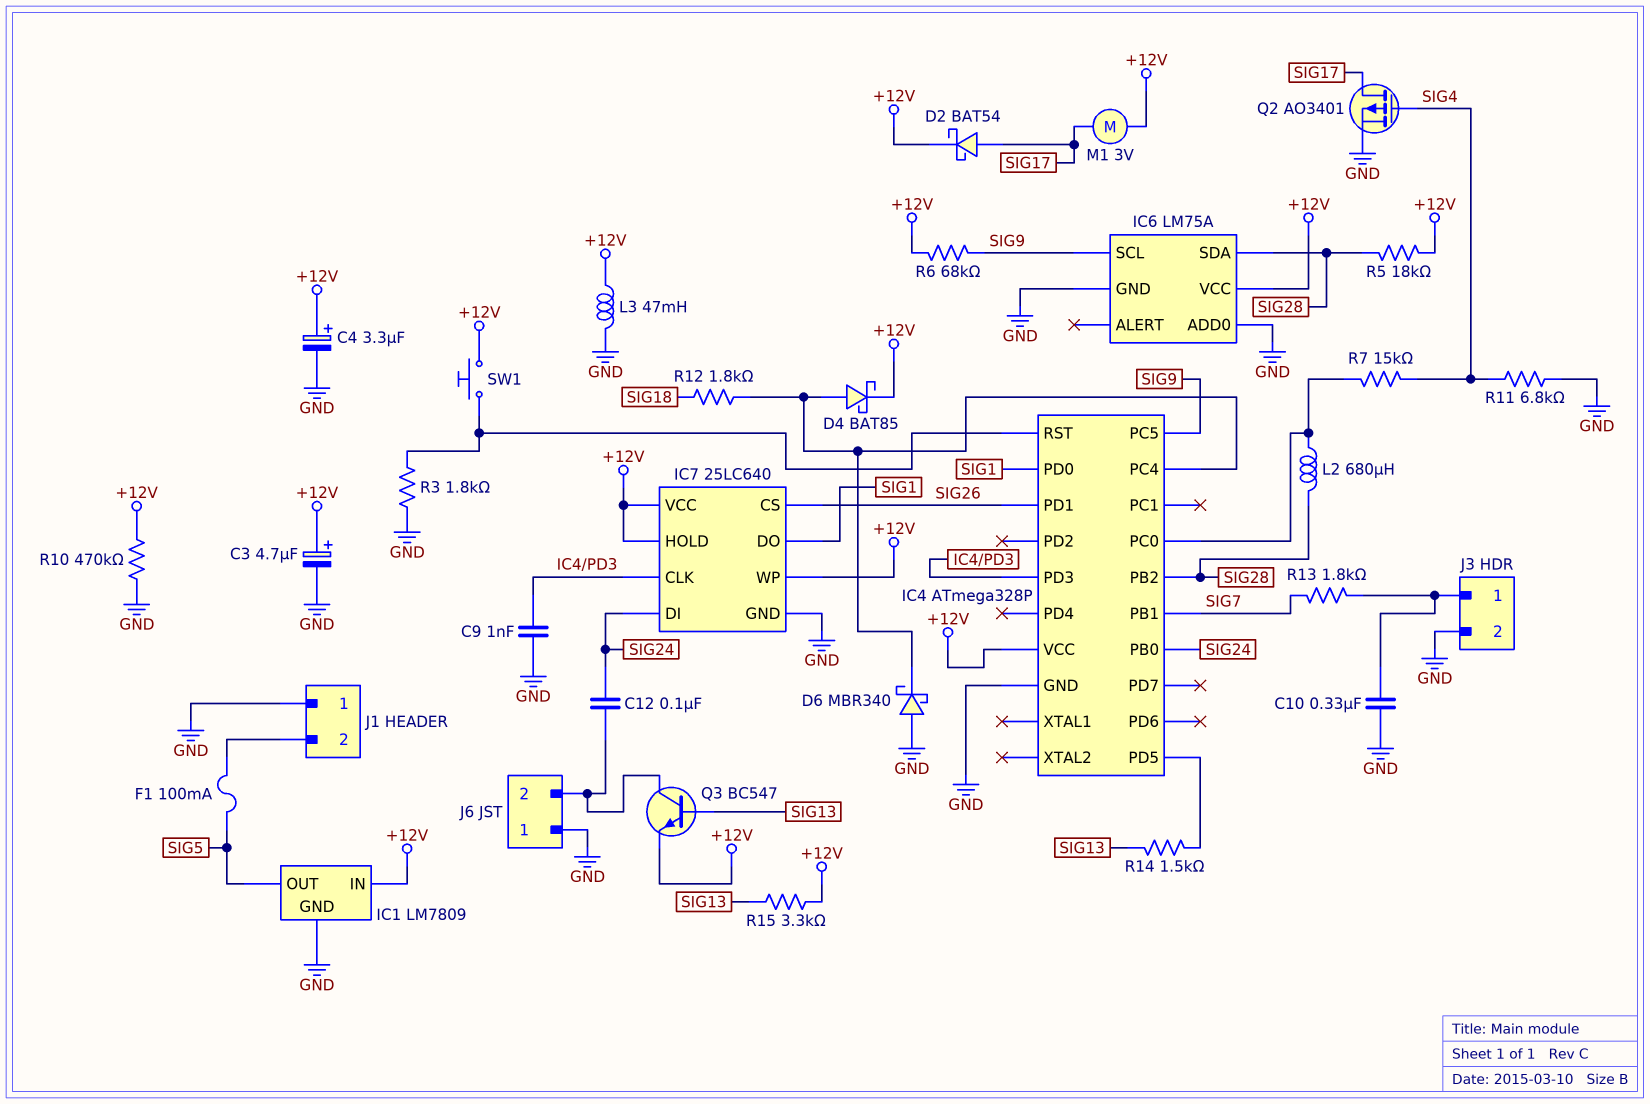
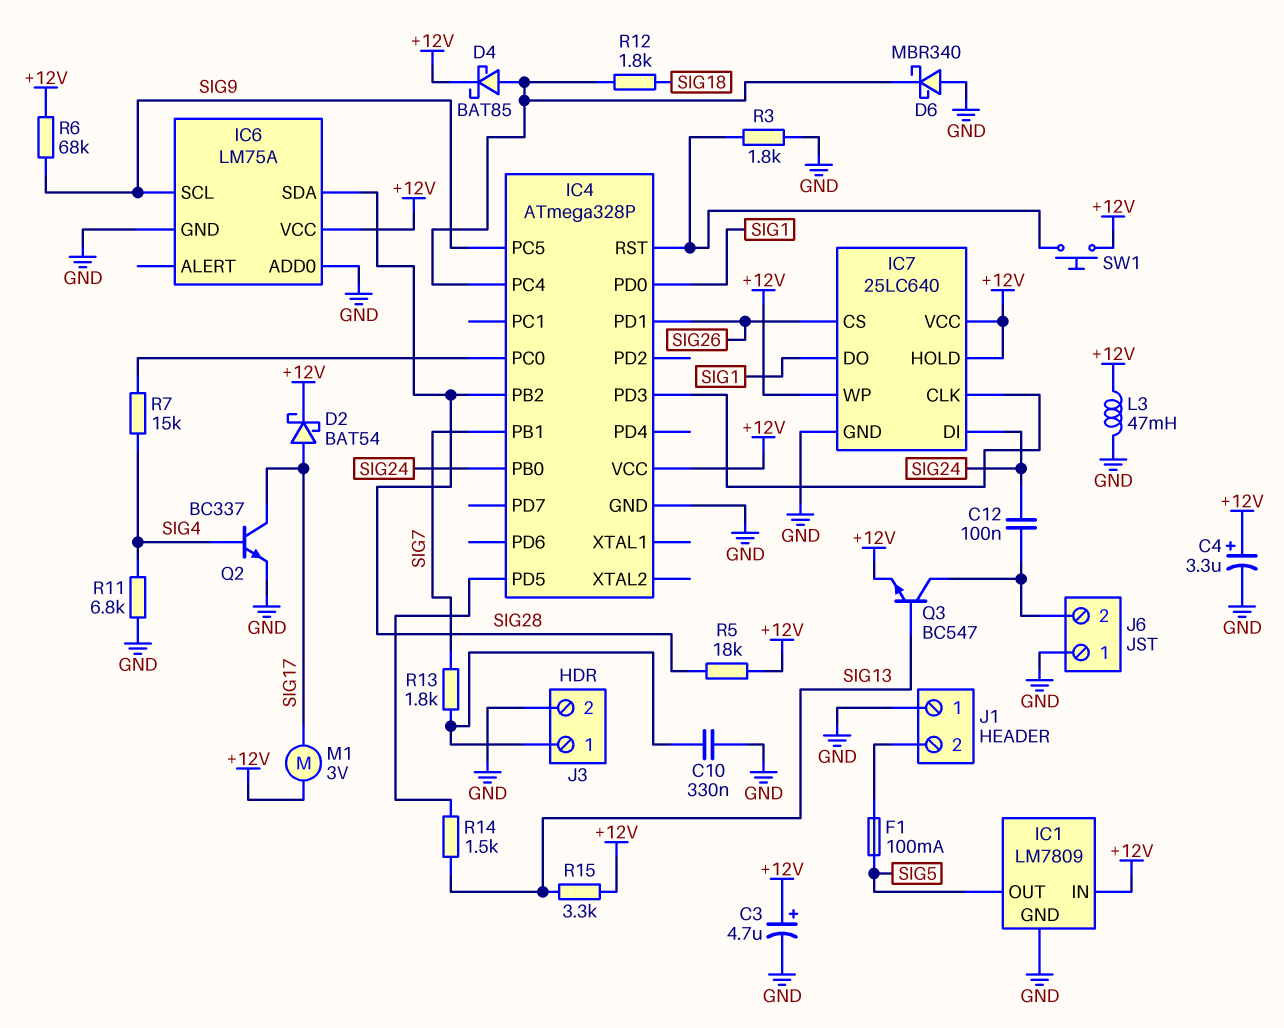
C9: 1nF (GND, IC4/PD3) -> none
L2: 680uH (IC4/PC0, SIG28) -> none
Q2: PMOS AO3401 (G SIG4, D SIG17, S GND) -> NPN BC337 (B SIG4, C SIG17, E GND)
R10: 470k (+12V, GND) -> none

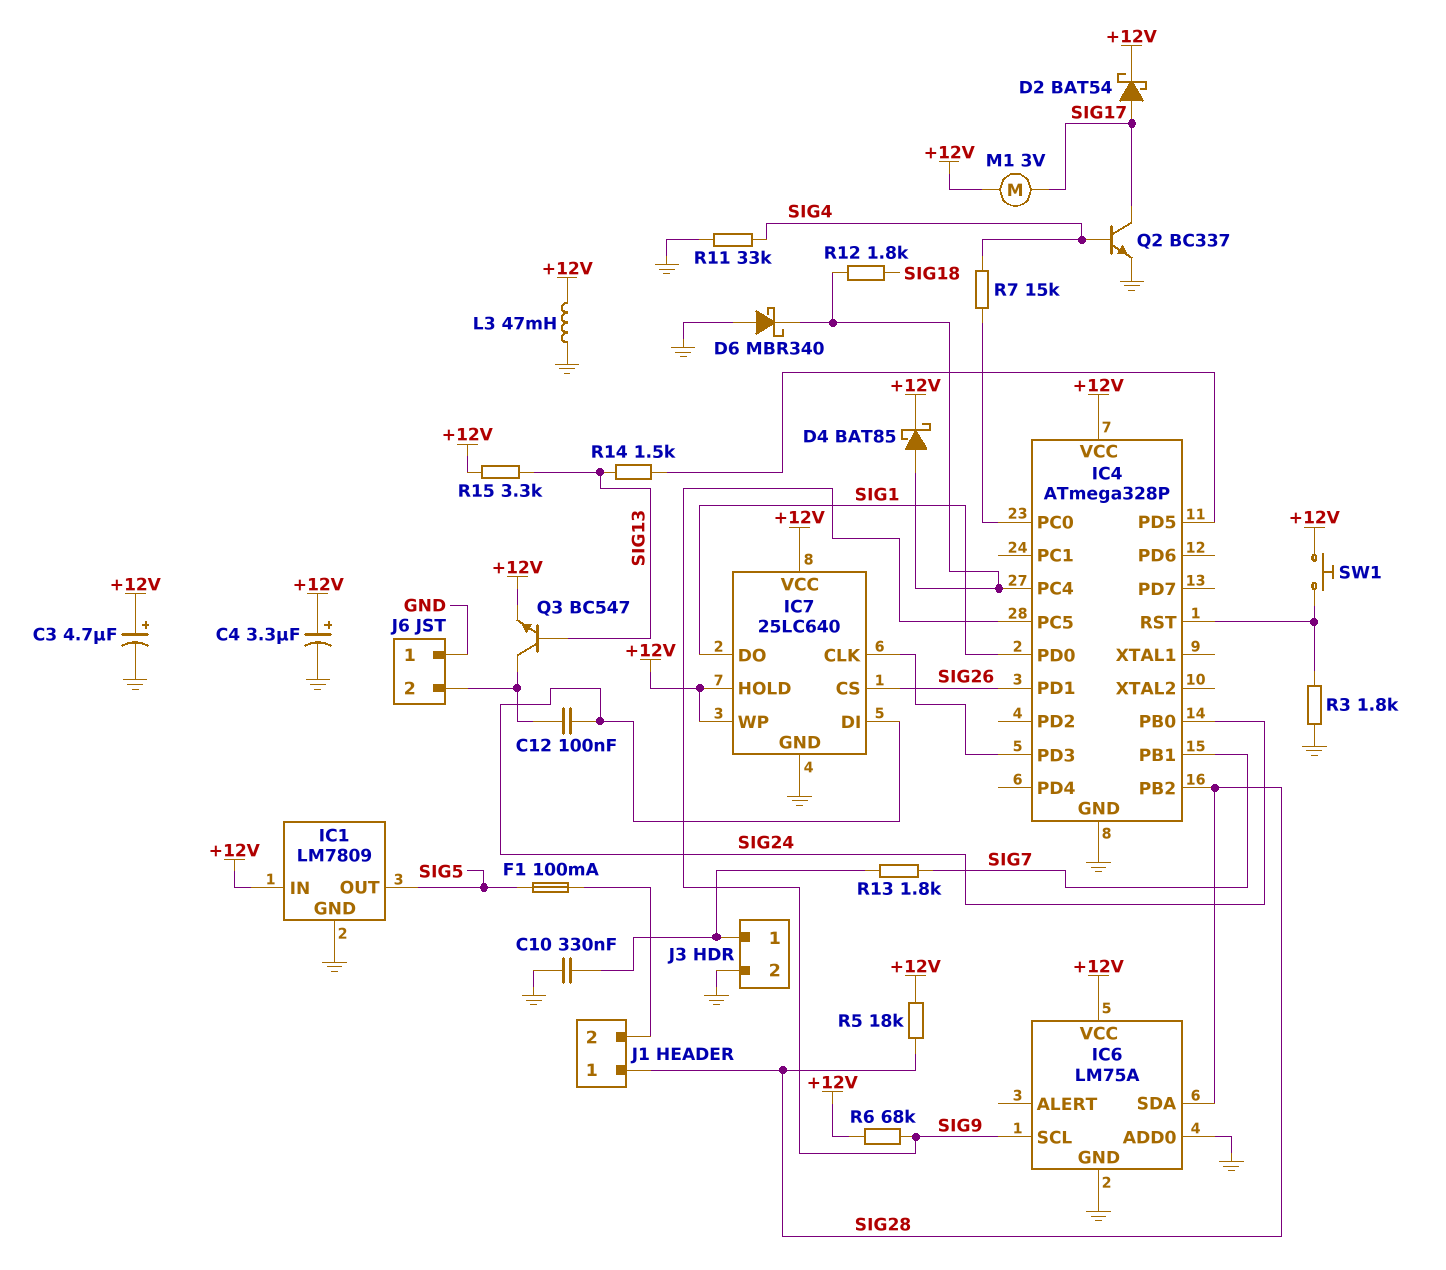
J1 pin 1: GND -> SIG28
R11: 6.8k (GND, SIG4) -> 33k (GND, SIG4)

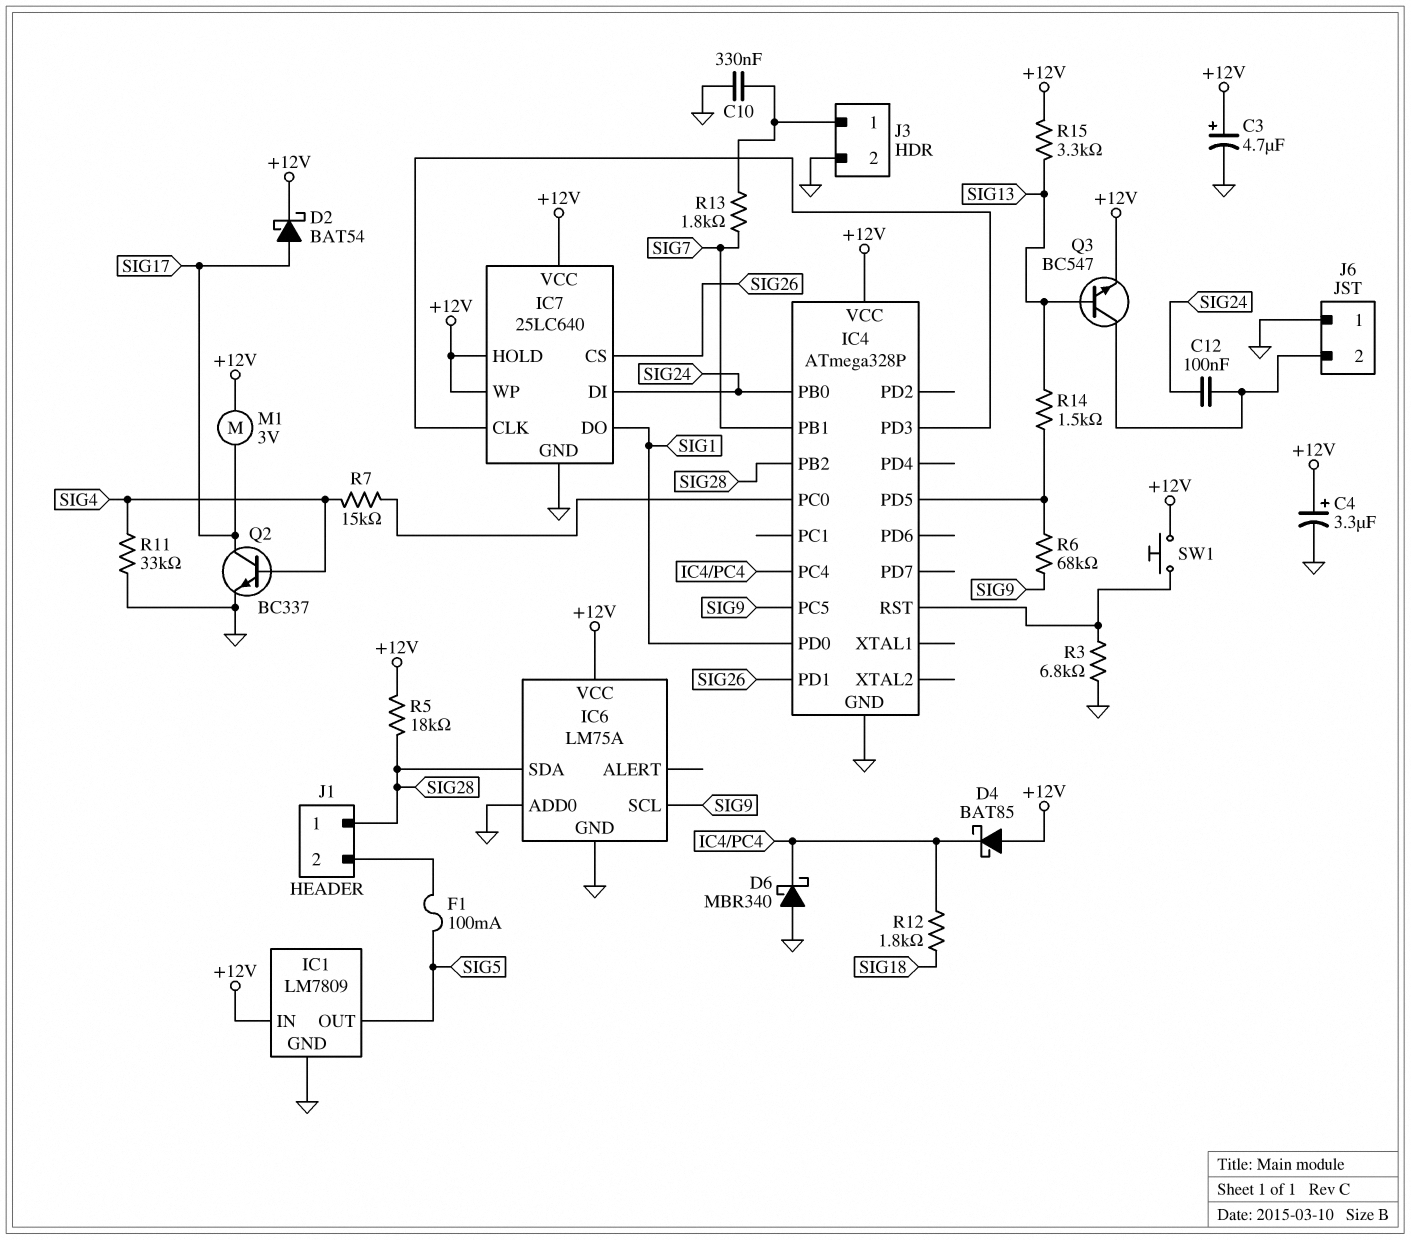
D4: schottky BAT85 (A IC4/PC4, K +12V) -> schottky BAT85 (A +12V, K IC4/PC4)
L3: 47mH (+12V, GND) -> none
R3: 1.8k (GND, IC4/RST) -> 6.8k (GND, IC4/RST)
R6: 68k (+12V, SIG9) -> 68k (IC4/PD5, SIG9)

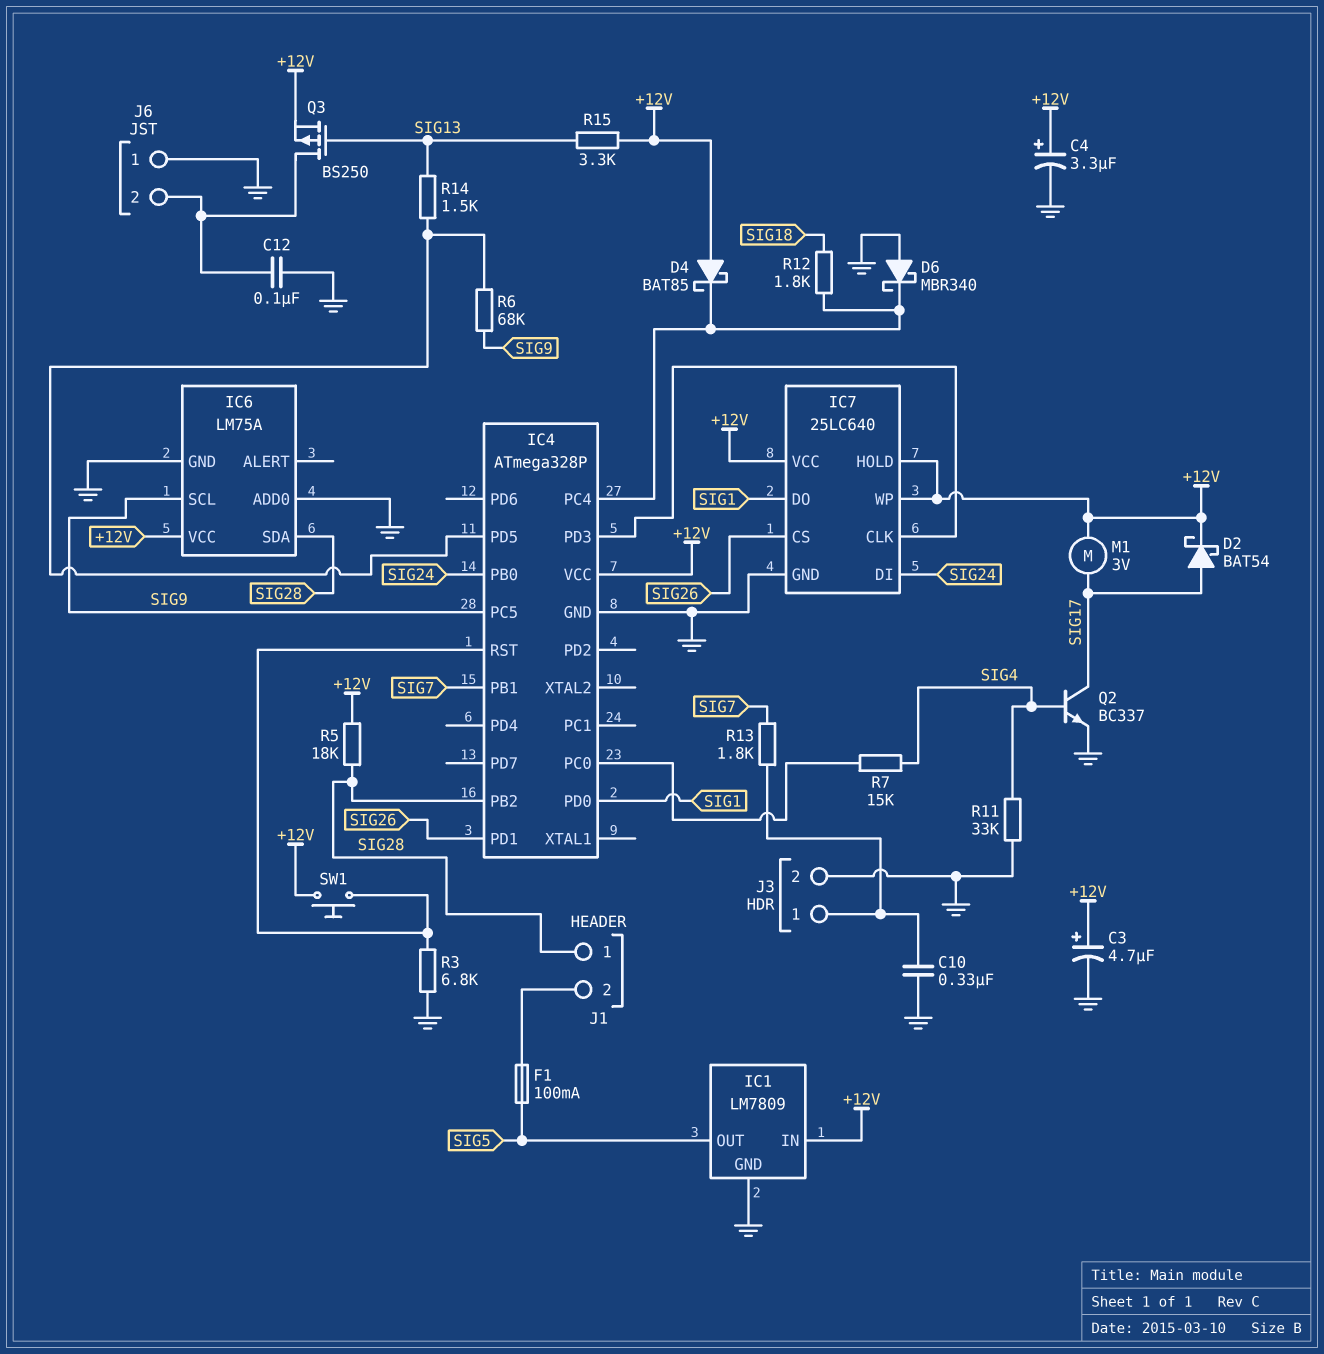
C12: 100nF (J6/2, SIG24) -> 100nF (GND, J6/2)
Q3: NPN BC547 (B SIG13, C J6/2, E +12V) -> PMOS BS250 (G SIG13, D J6/2, S +12V)

